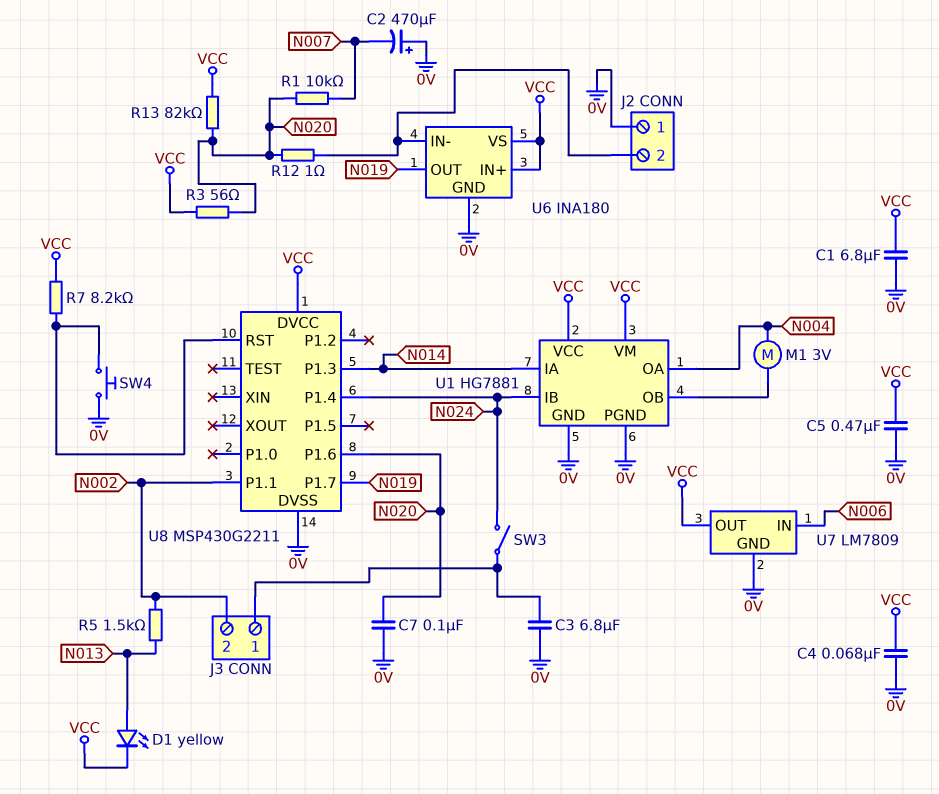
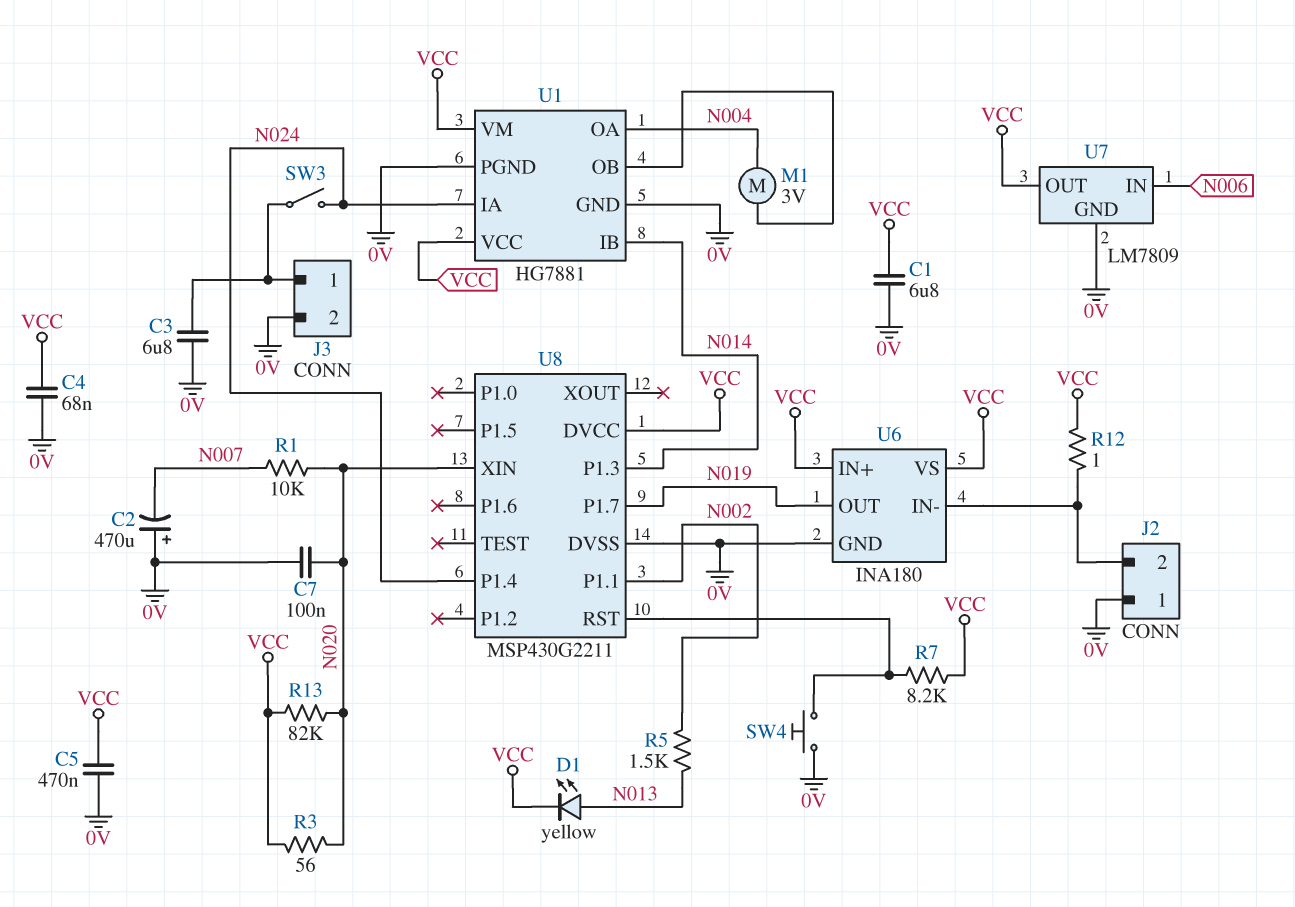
J3 pin 2: N002 -> 0V
R12: 1 (J2/2, N020) -> 1 (J2/2, VCC)
U1 pin IA: N014 -> N024
U1 pin IB: N024 -> N014
U8 pin P1.6: N020 -> none
U8 pin XIN: none -> N020

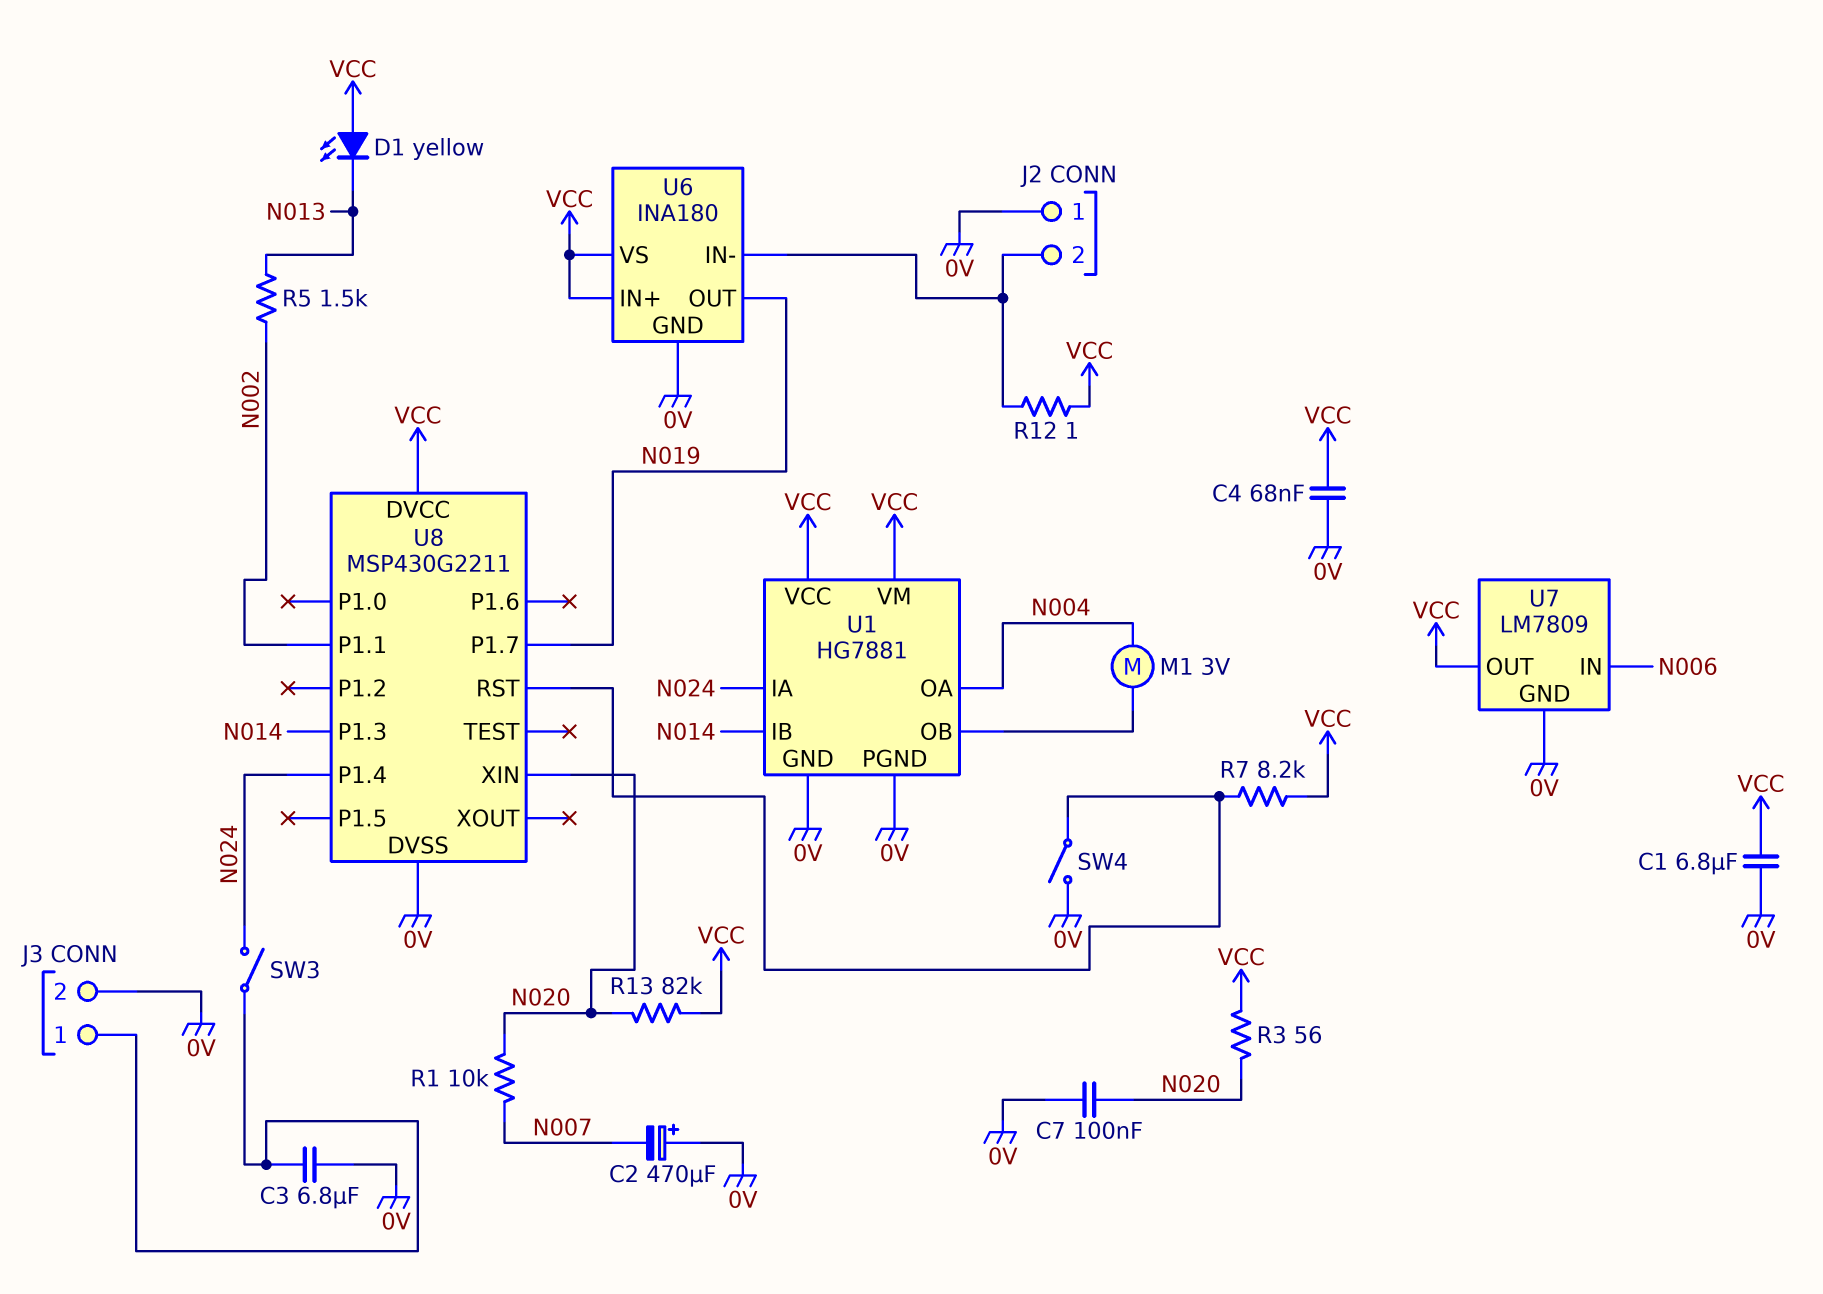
C5: 470nF (0V, VCC) -> none
D1: LED yellow (A N013, K VCC) -> LED yellow (A VCC, K N013)
SW4: button (0V, U8/RST) -> switch (0V, U8/RST)

